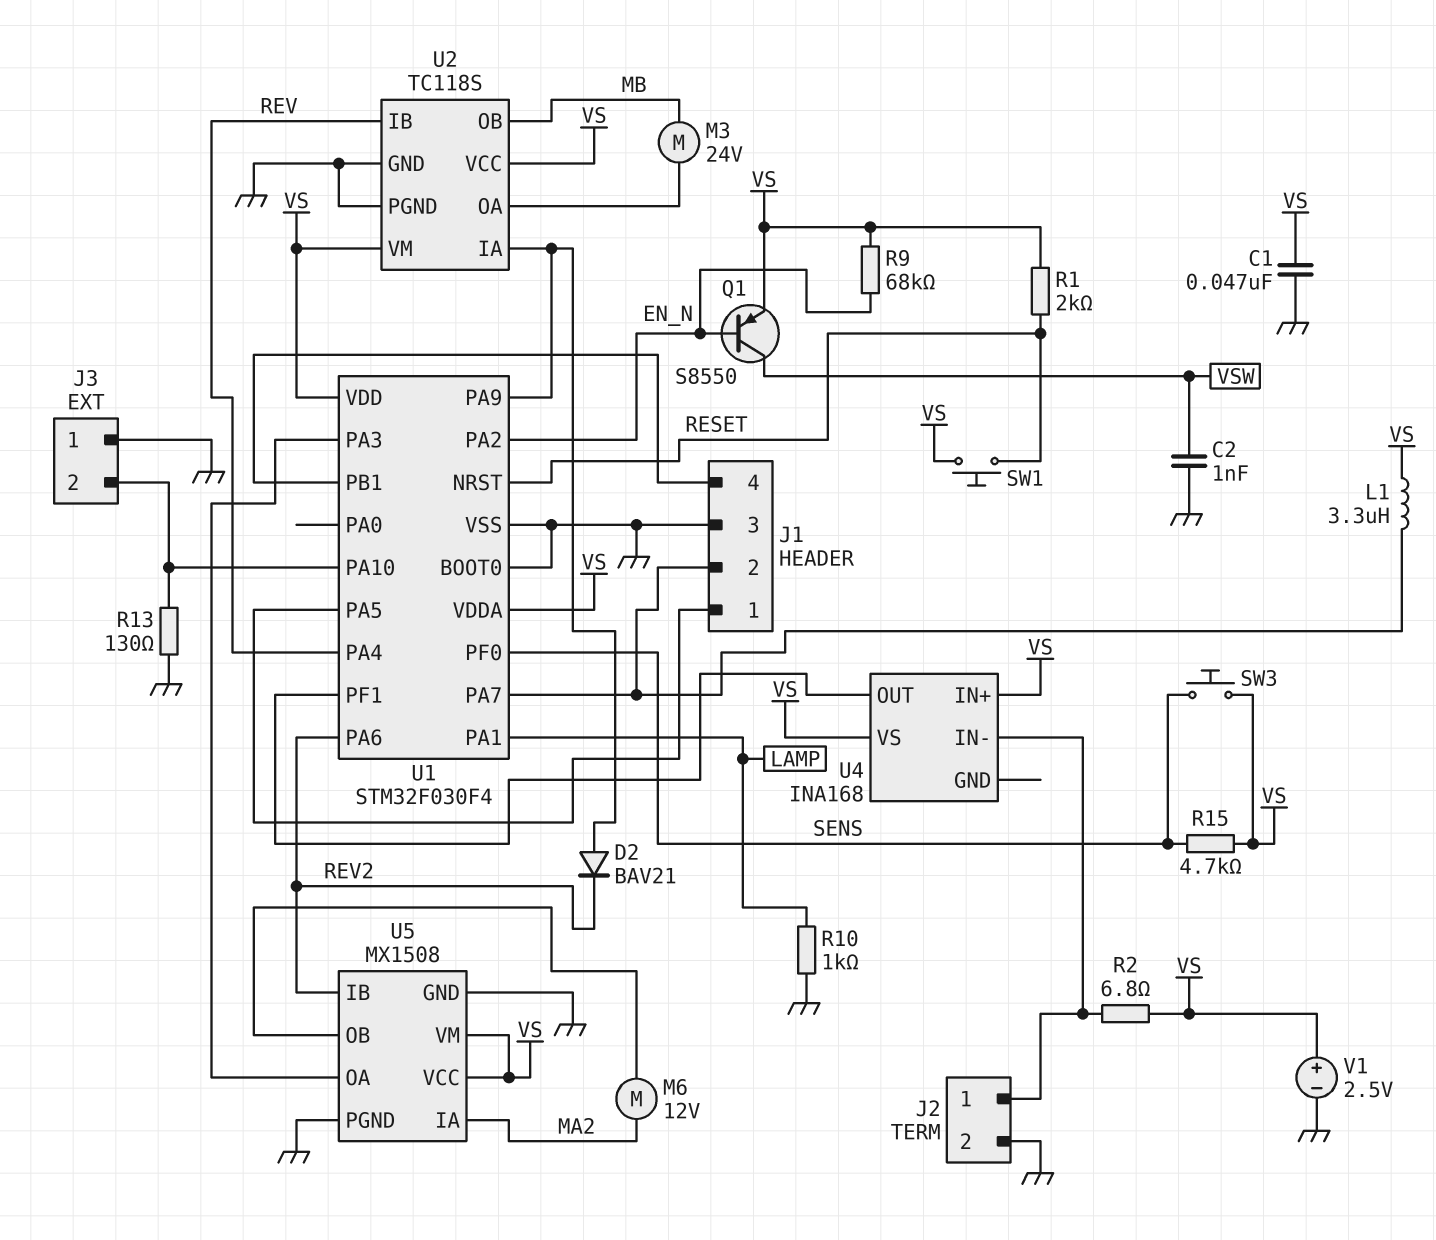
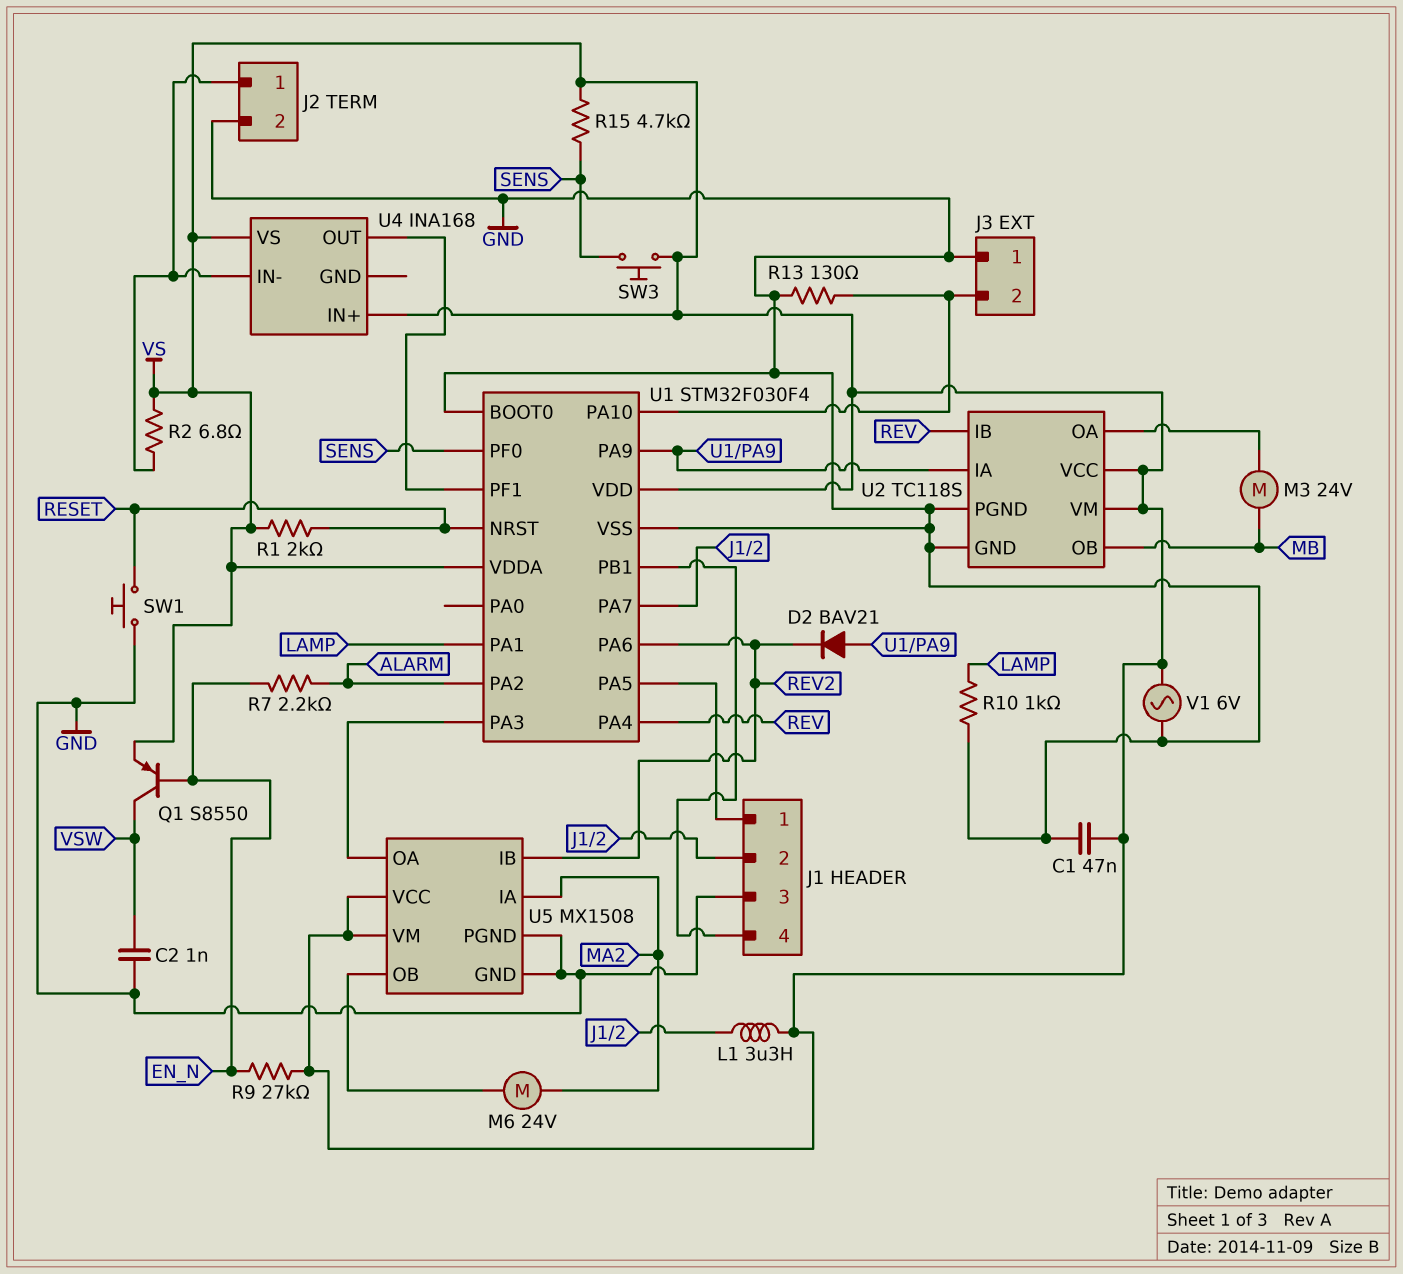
M6: motor 12V (MA2, U5/OB) -> motor 24V (MA2, U5/OB)
R7: none -> 2.2k (ALARM, EN_N)
R9: 68k (EN_N, VS) -> 27k (EN_N, VS)
SW1: button (RESET, VS) -> button (GND, RESET)
U1 pin PA2: EN_N -> ALARM
V1: 2.5V (plus VS, minus GND) -> AC 6V (GND, VS)

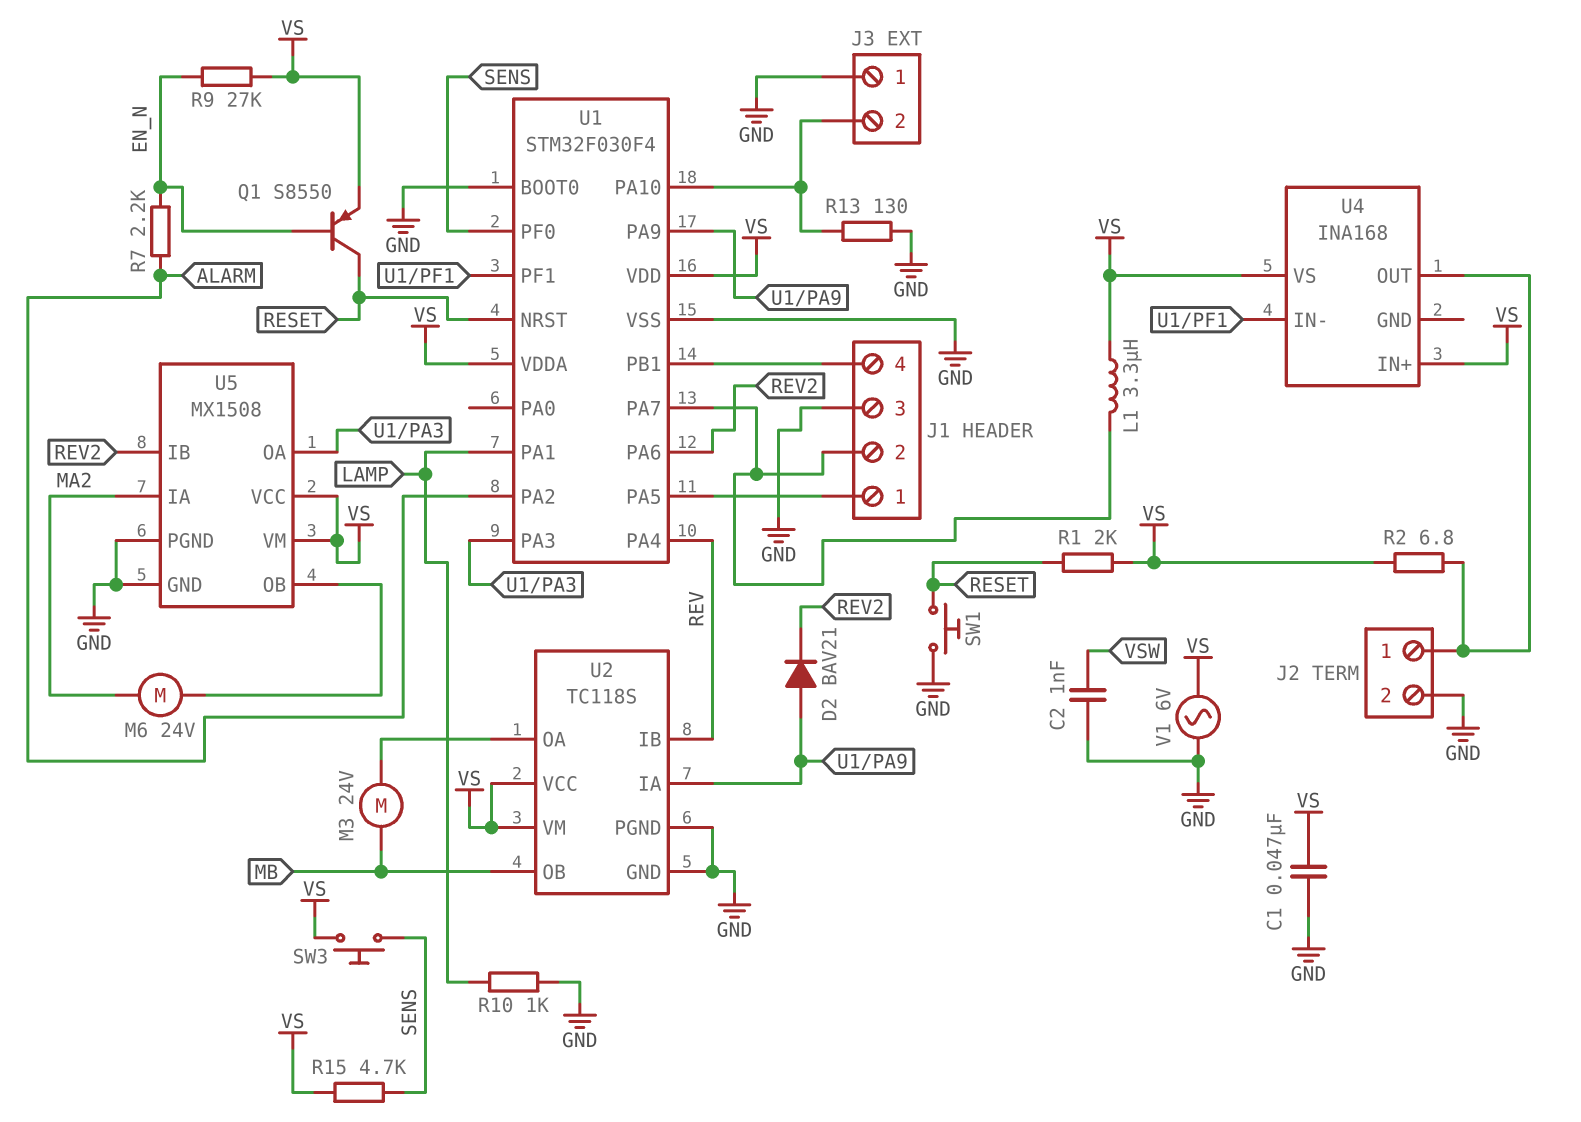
Q1: PNP S8550 (B EN_N, C VSW, E VS) -> PNP S8550 (B EN_N, C RESET, E VS)
U4 pin IN-: J2/1 -> U1/PF1
U4 pin OUT: U1/PF1 -> J2/1

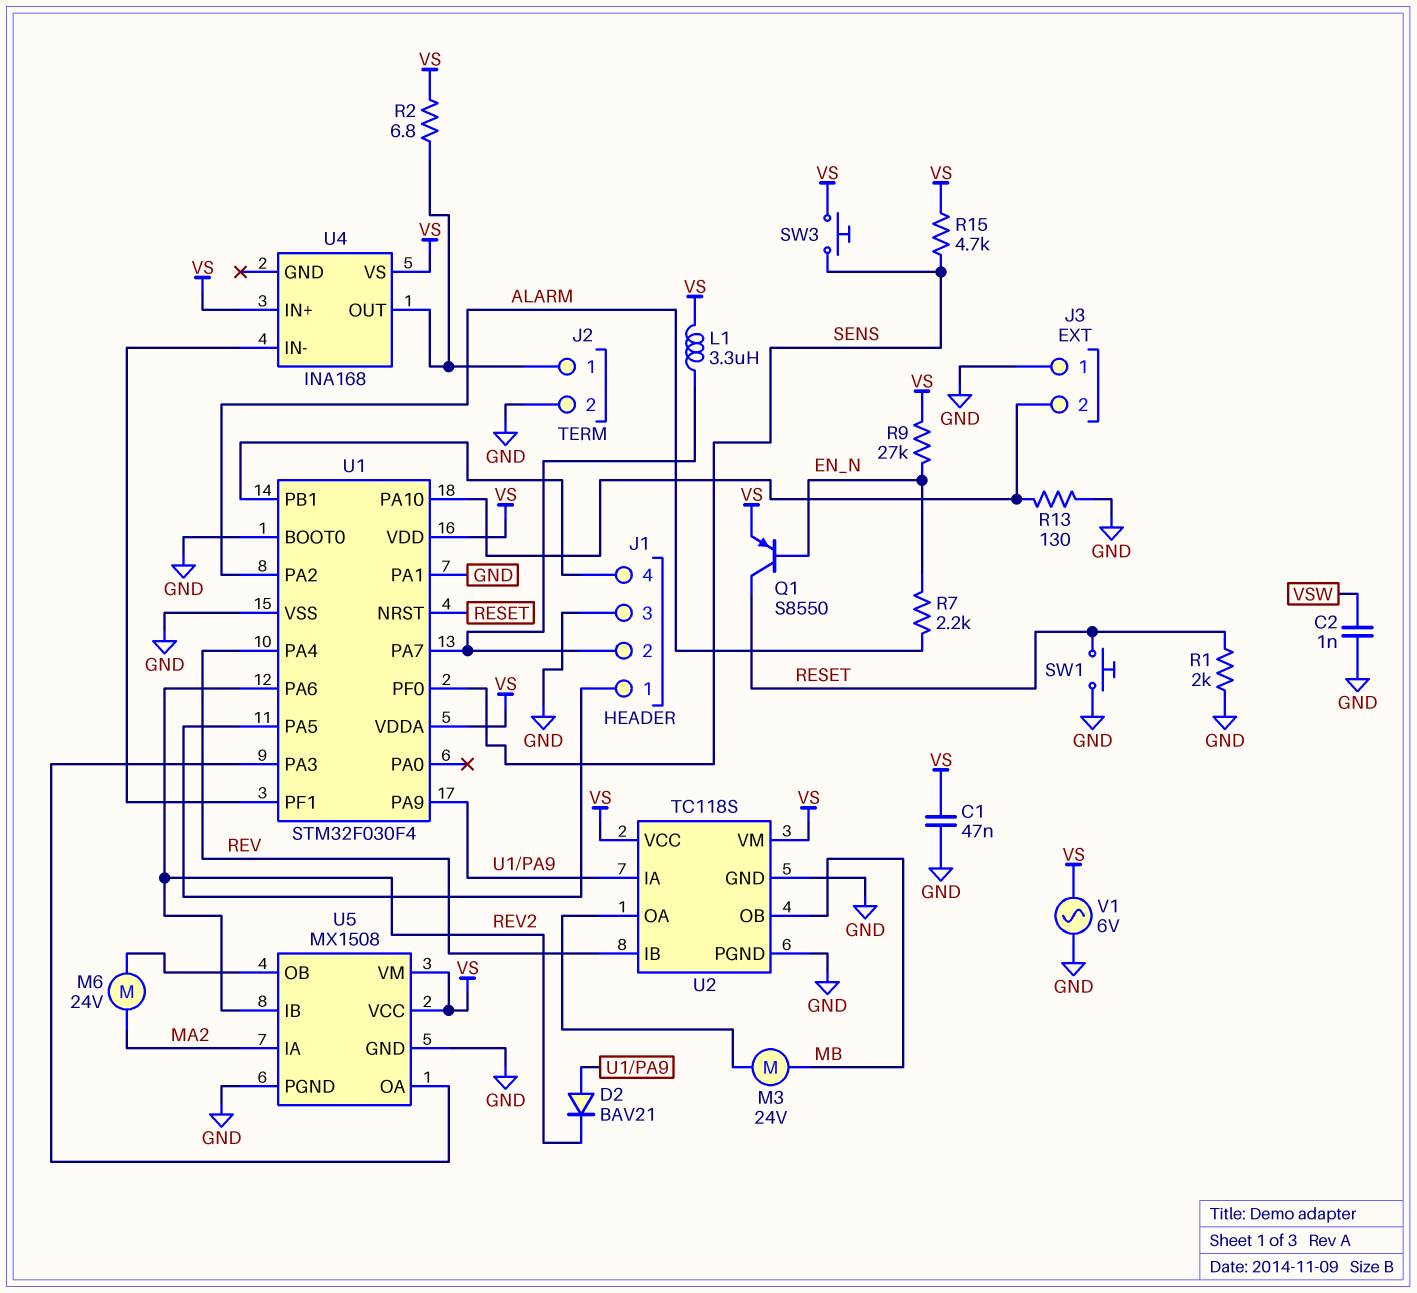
R1: 2k (RESET, VS) -> 2k (GND, RESET)
R10: 1k (GND, LAMP) -> none
U1 pin PA1: LAMP -> GND

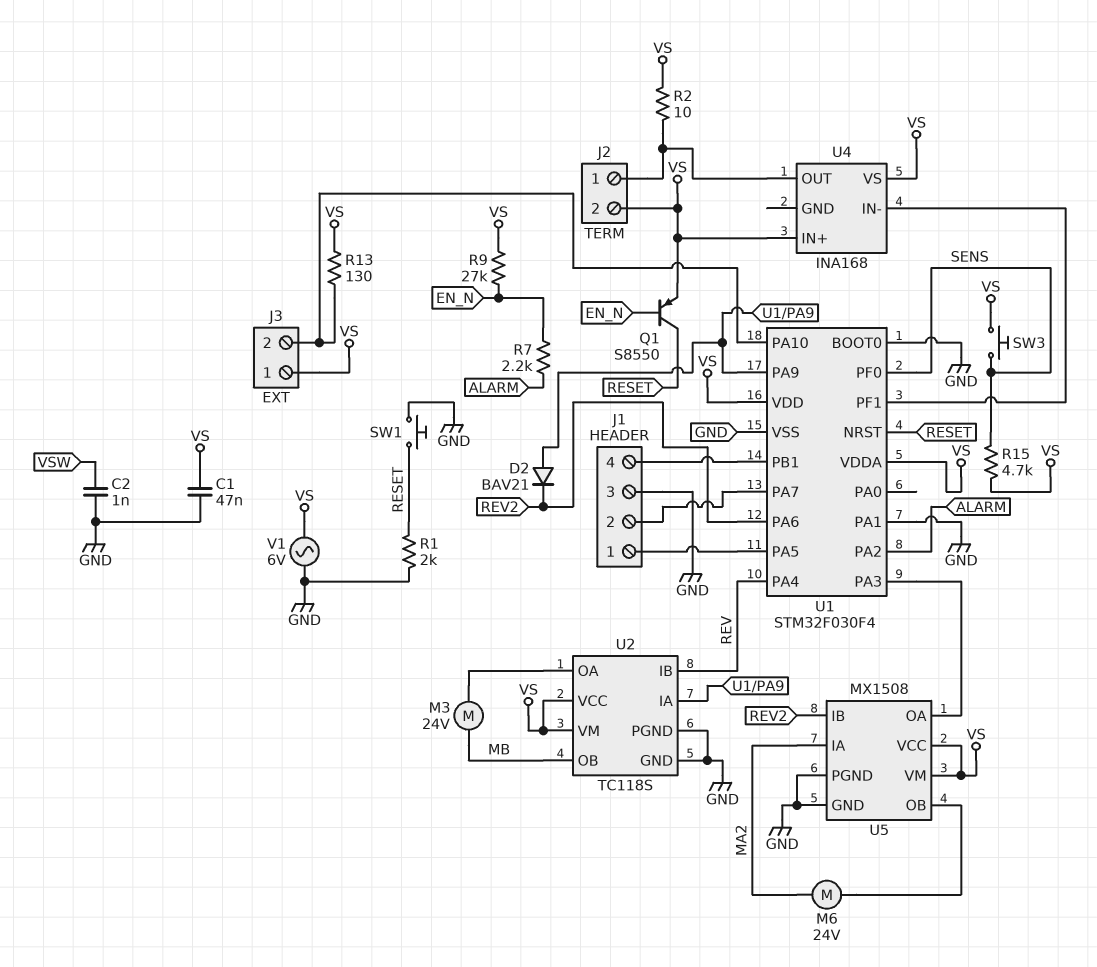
J2 pin 2: GND -> VS
J3 pin 1: GND -> VS
L1: 3.3uH (J1/2, VS) -> none
R2: 6.8 (J2/1, VS) -> 10 (J2/1, VS)
R13: 130 (GND, J3/2) -> 130 (J3/2, VS)

